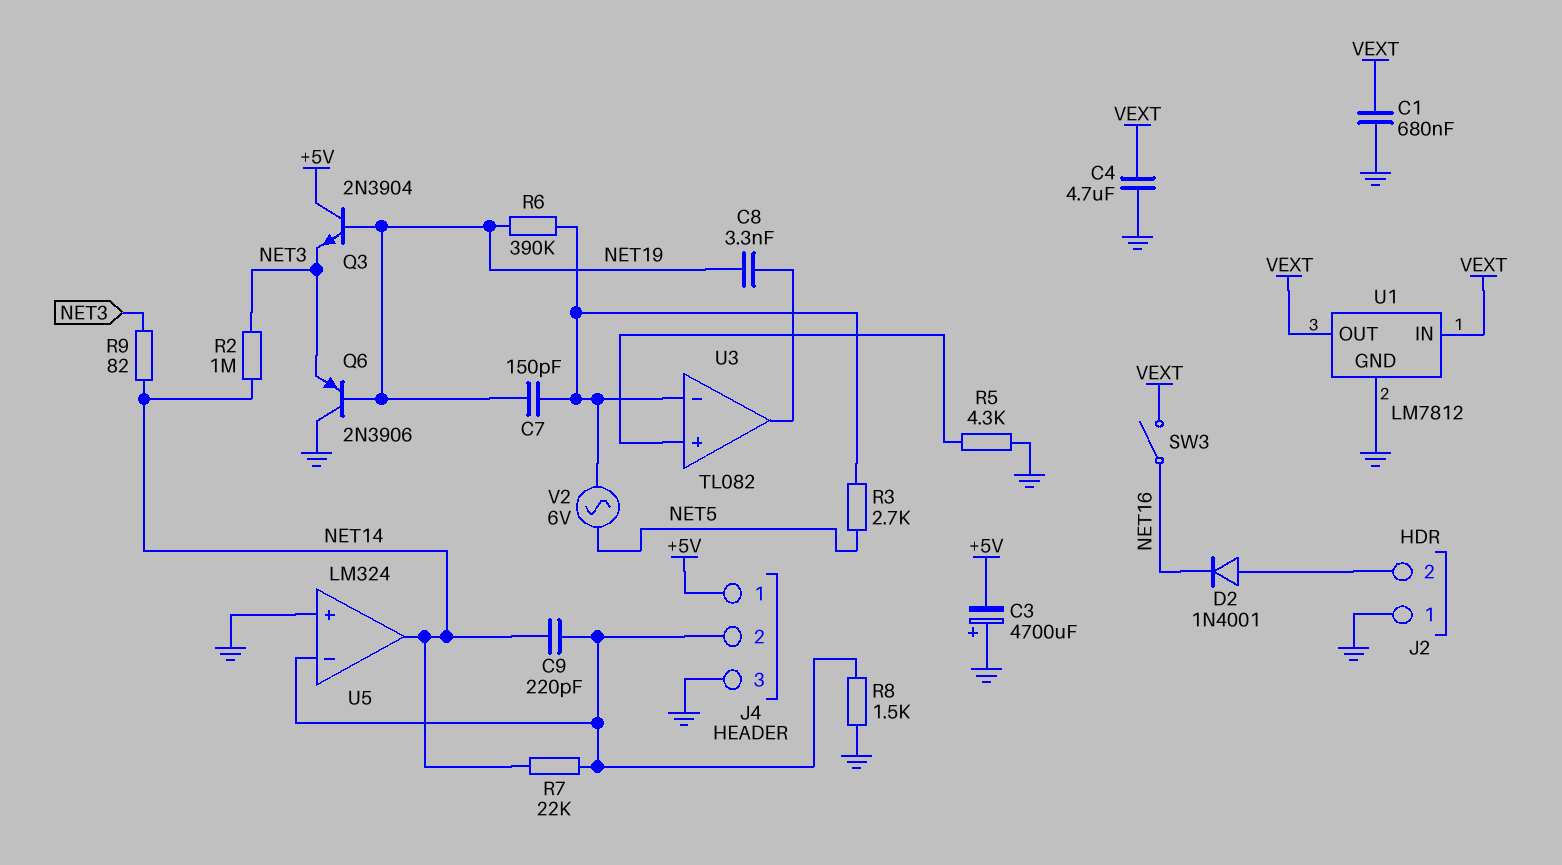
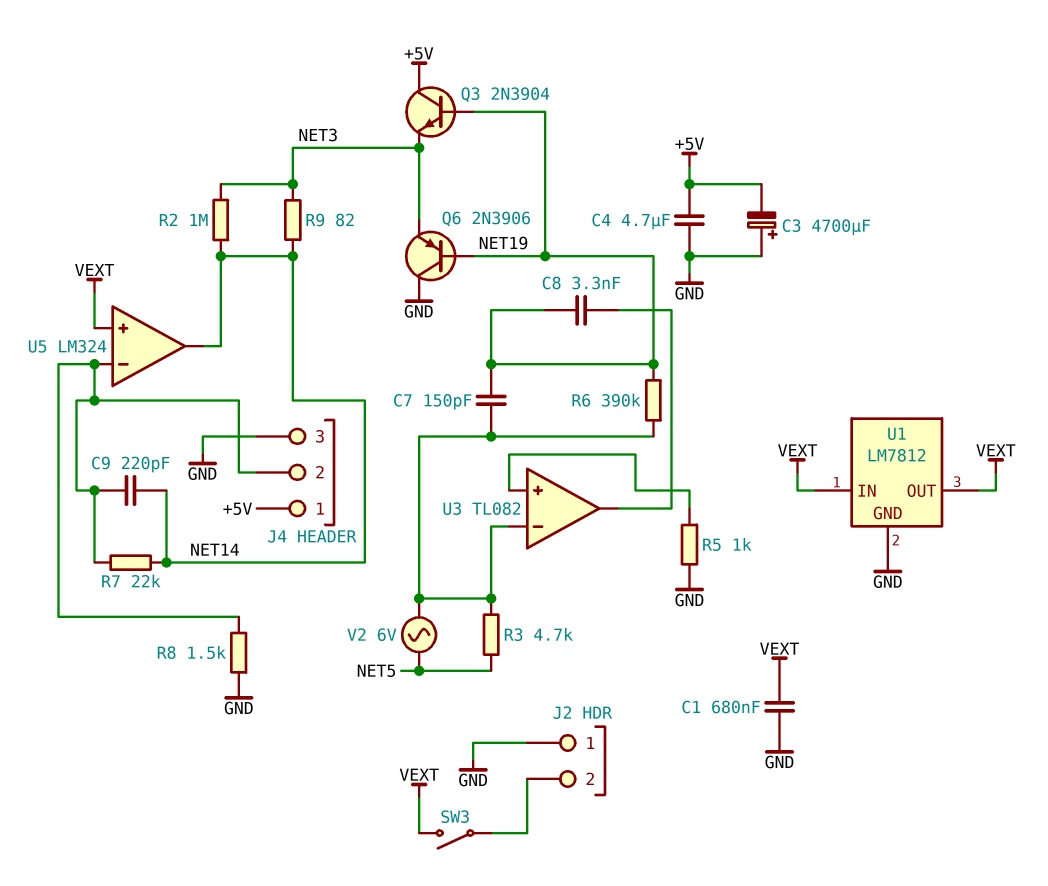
C4: 4.7uF (GND, VEXT) -> 4.7uF (+5V, GND)
D2: diode 1N4001 (A J2/2, K NET16) -> none
R3: 2.7k (NET5, U3/in-) -> 4.7k (NET5, U3/in-)
R5: 4.3k (GND, U3/in+) -> 1k (GND, U3/in+)
SW3: switch (NET16, VEXT) -> switch (J2/2, VEXT)
U5 pin in+: GND -> VEXT

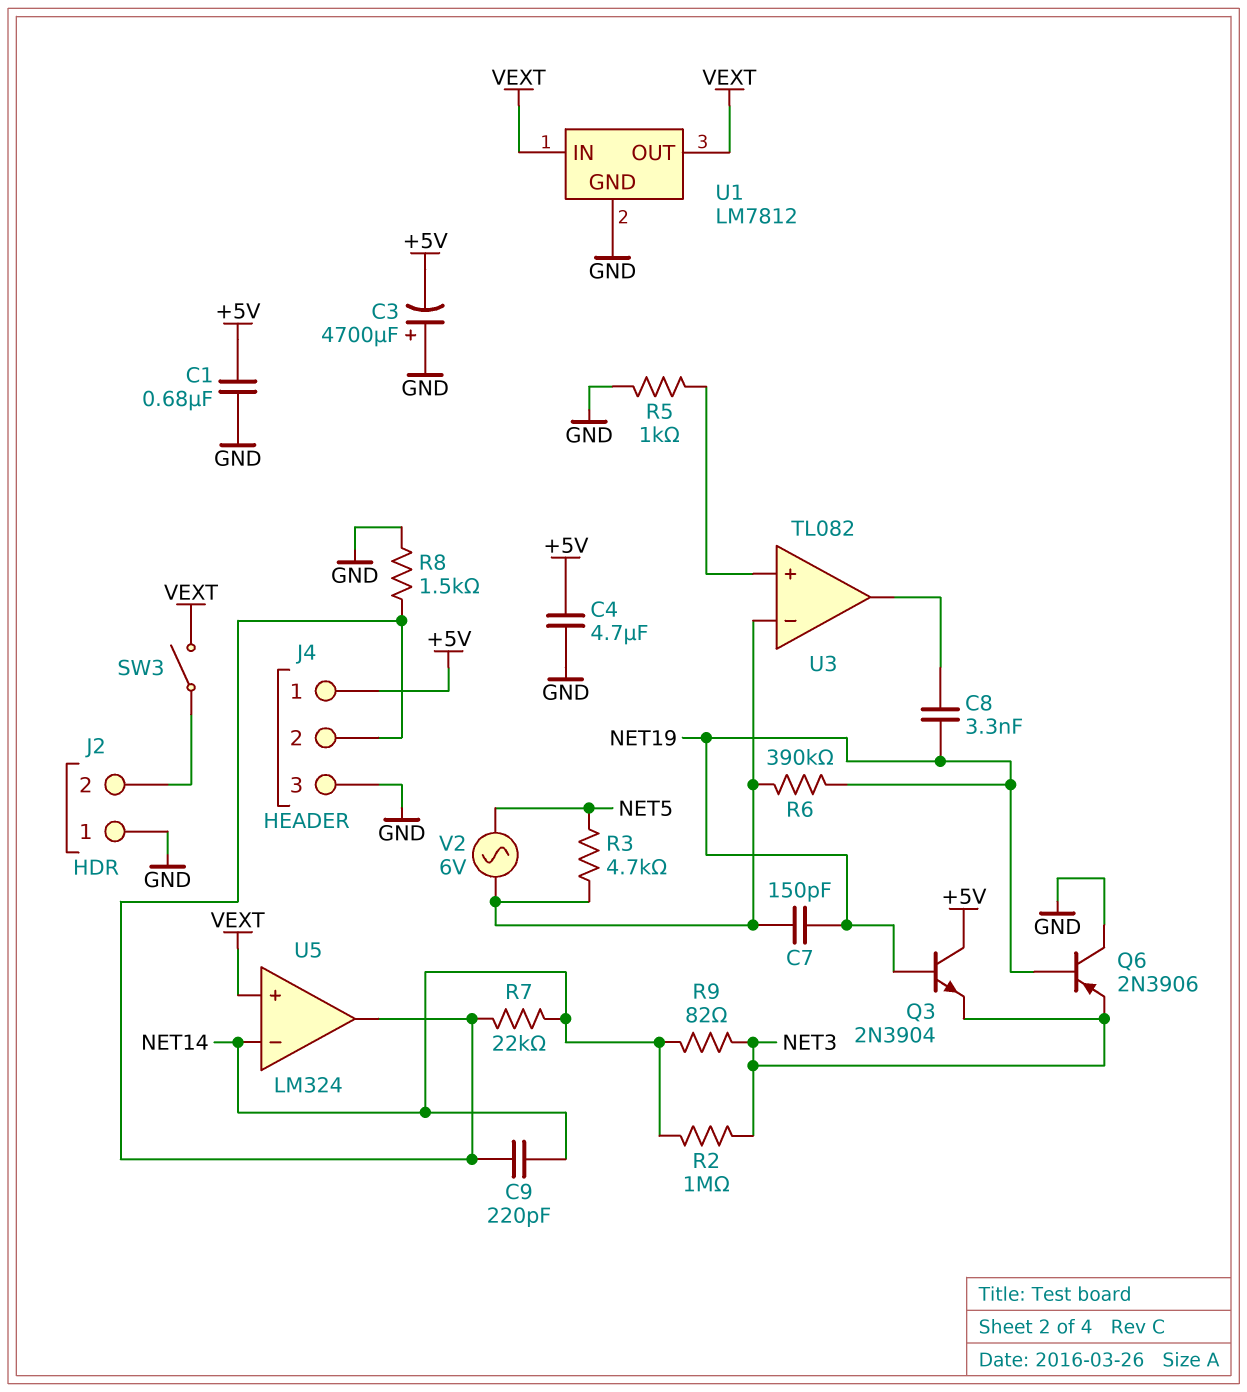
C1: 680nF (GND, VEXT) -> 680nF (+5V, GND)
U5 pin in-: J4/2 -> NET14
U5 pin out: NET14 -> J4/2

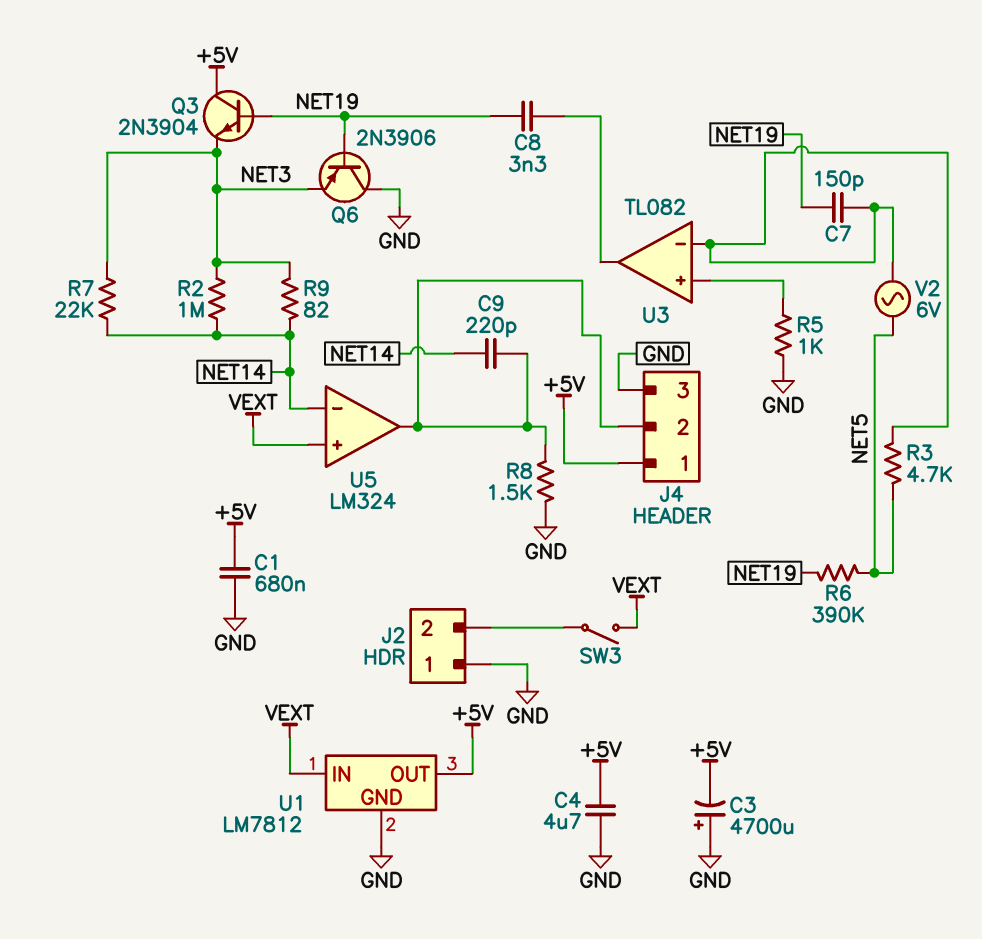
R6: 390k (NET19, U3/in-) -> 390k (NET5, NET19)
R7: 22k (J4/2, NET14) -> 22k (NET3, NET14)
U1 pin OUT: VEXT -> +5V

